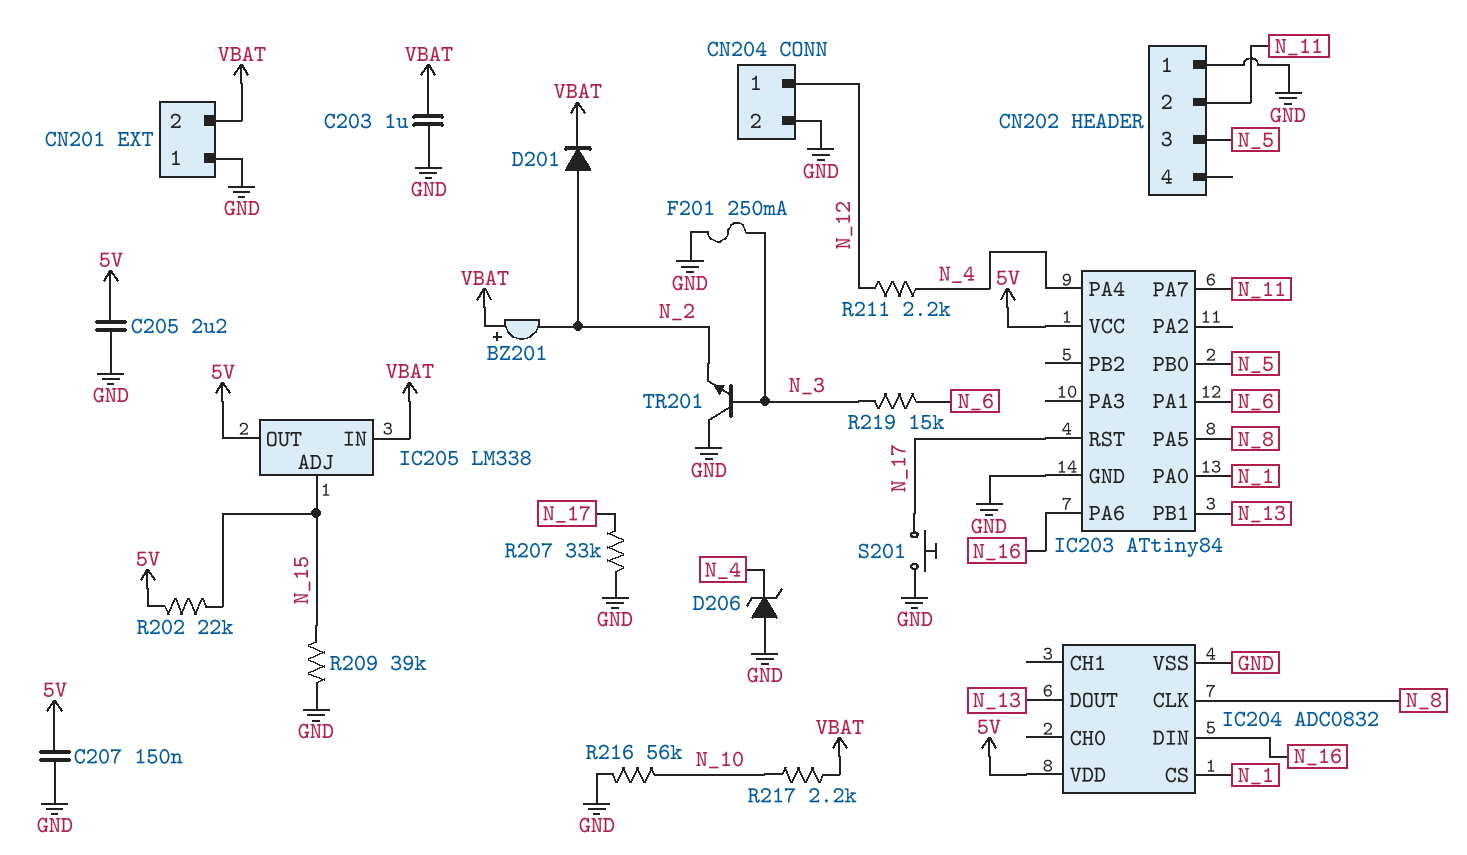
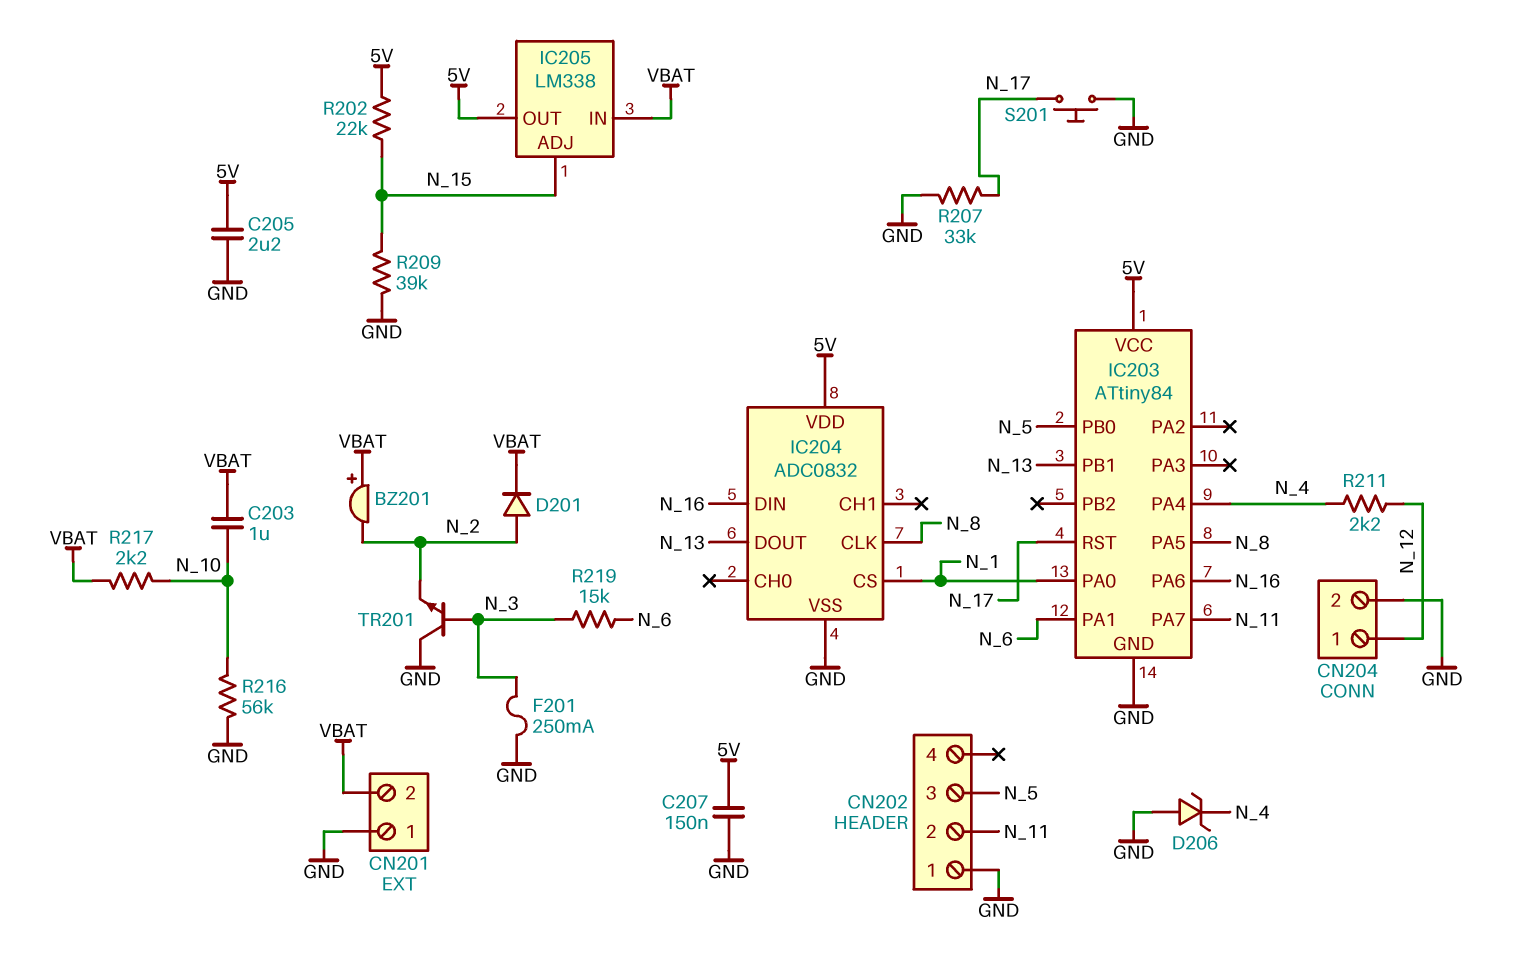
C203: 1uF (GND, VBAT) -> 1uF (N_10, VBAT)

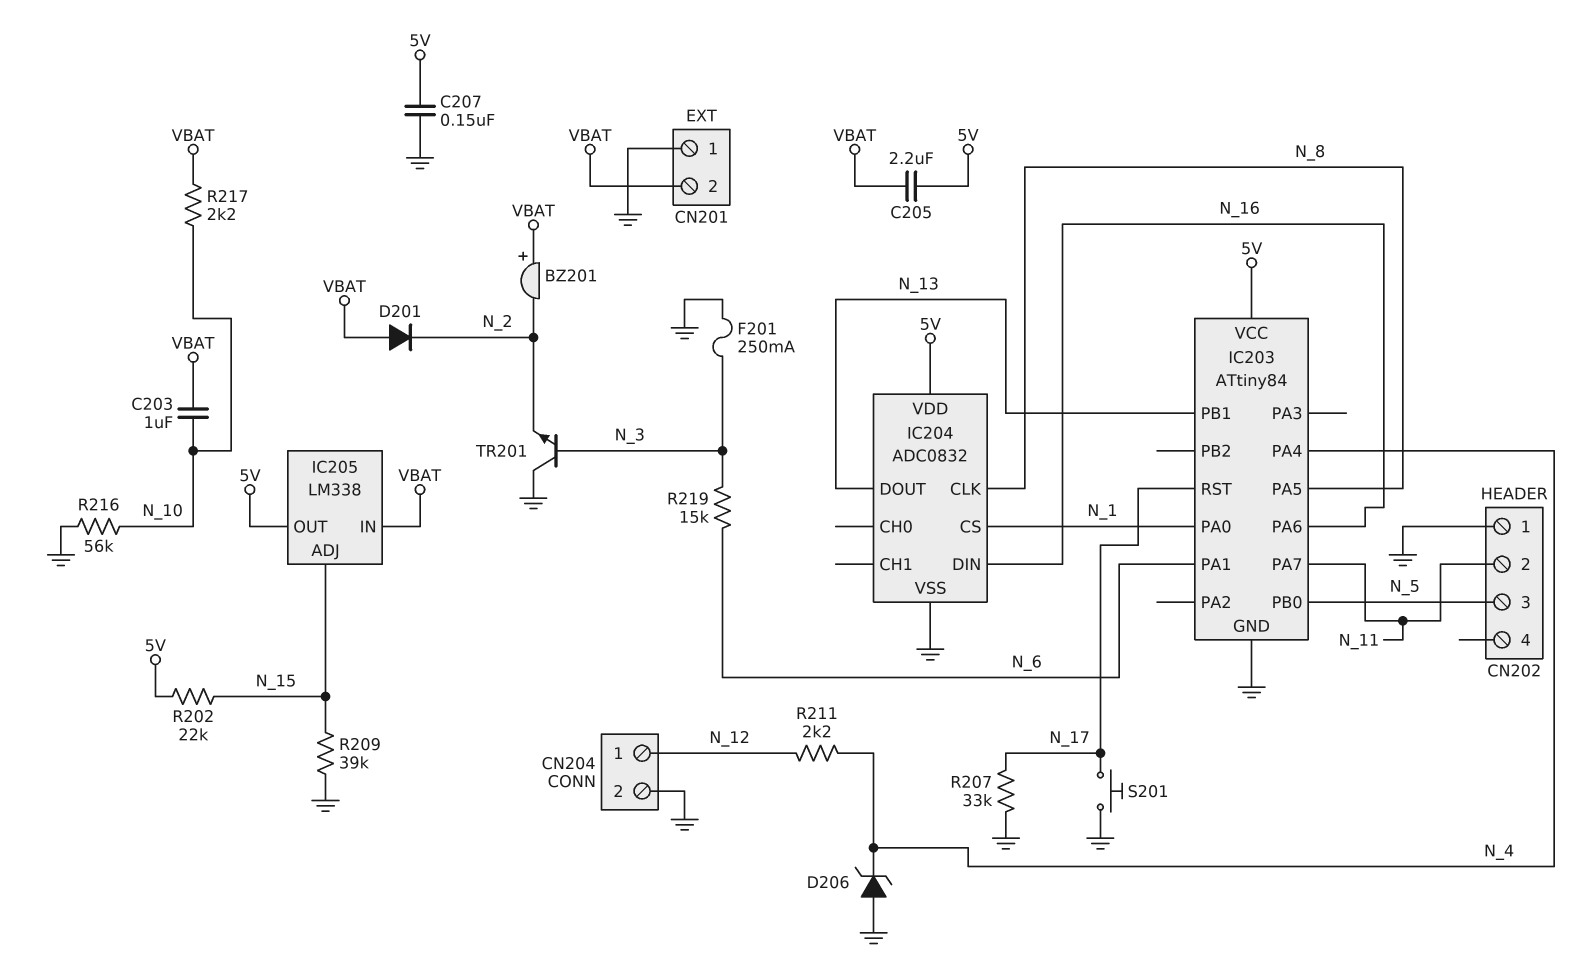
C205: 2.2uF (5V, GND) -> 2.2uF (5V, VBAT)
D201: diode (A N_2, K VBAT) -> diode (A VBAT, K N_2)

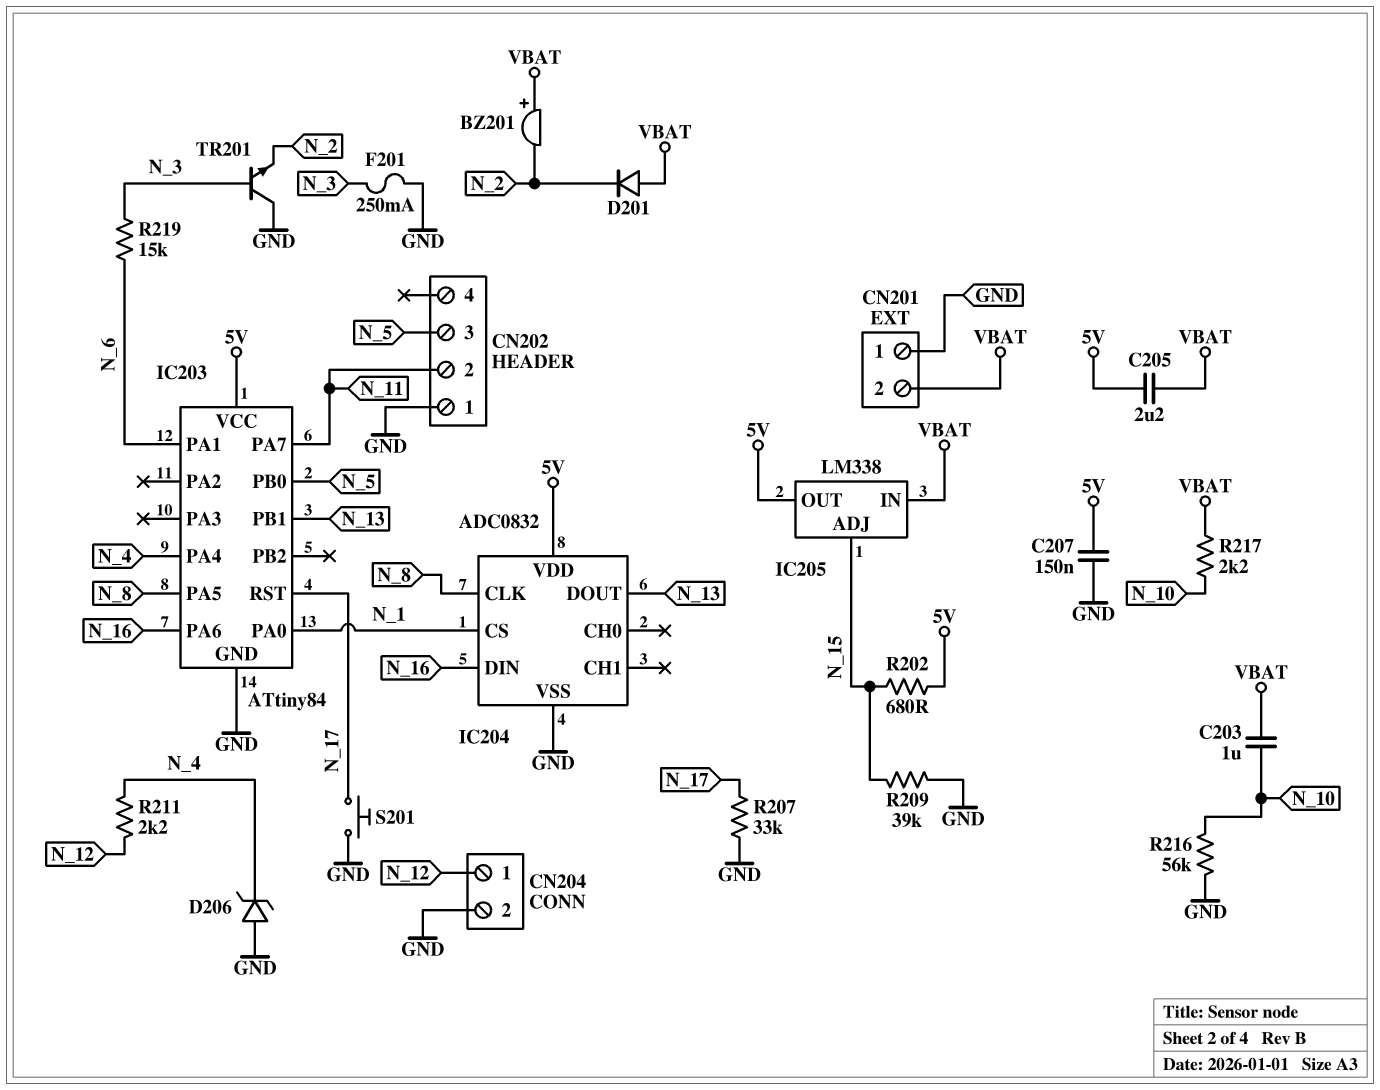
R202: 22k (5V, N_15) -> 680 (5V, N_15)

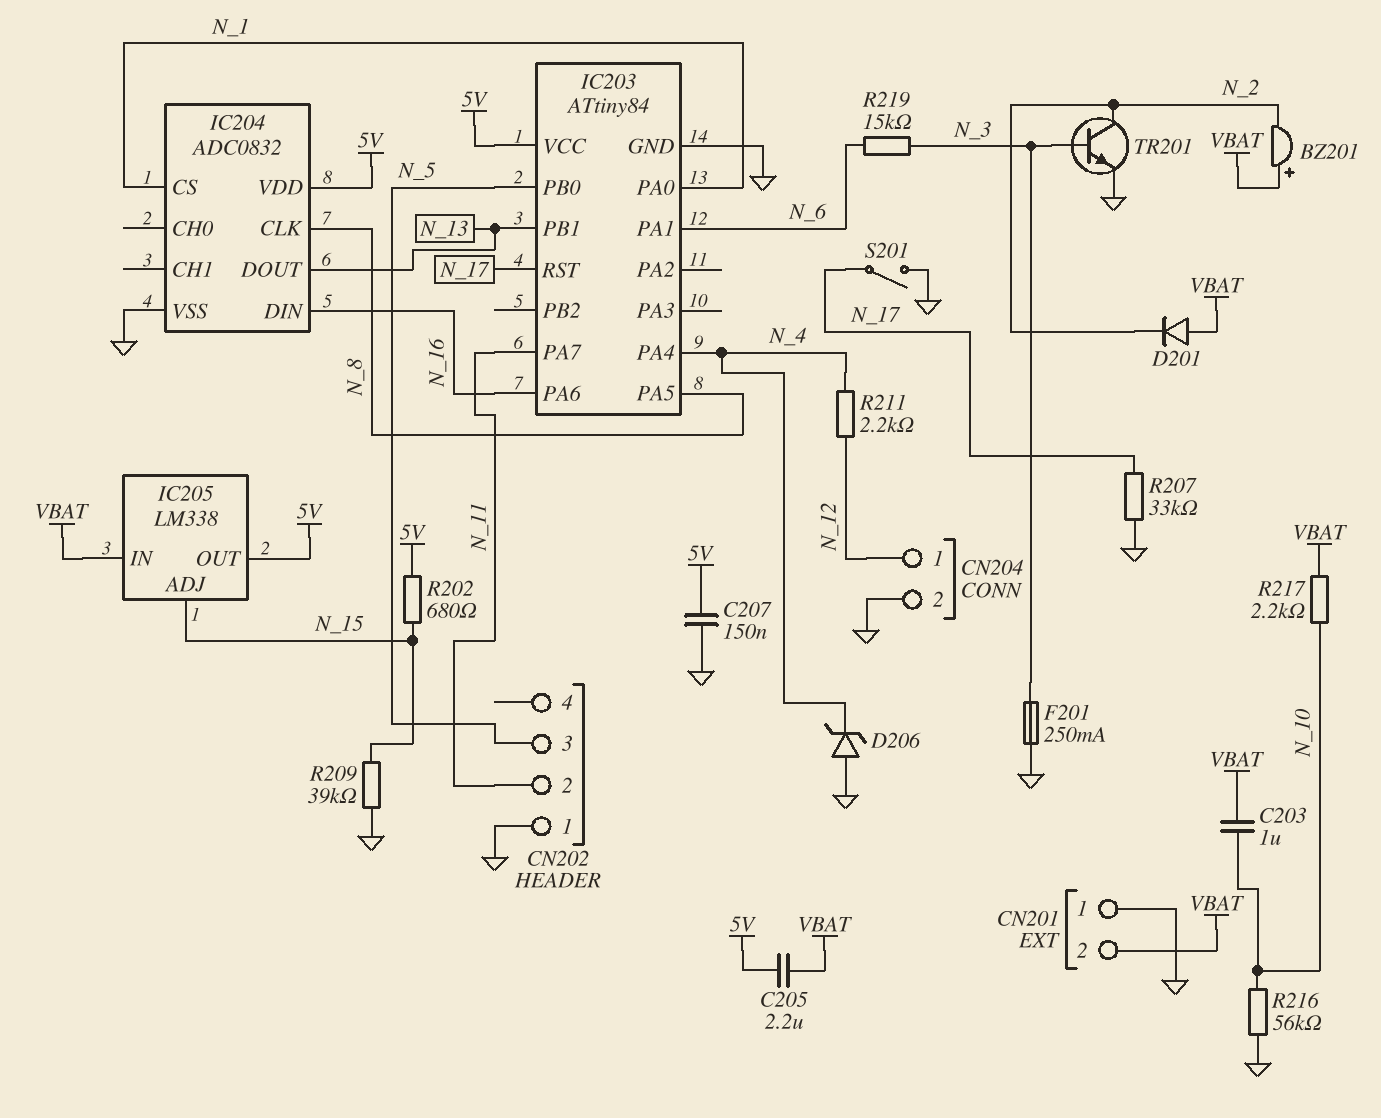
S201: button (GND, N_17) -> switch (GND, N_17)
TR201: NPN (B N_3, C GND, E N_2) -> NPN (B N_3, C N_2, E GND)

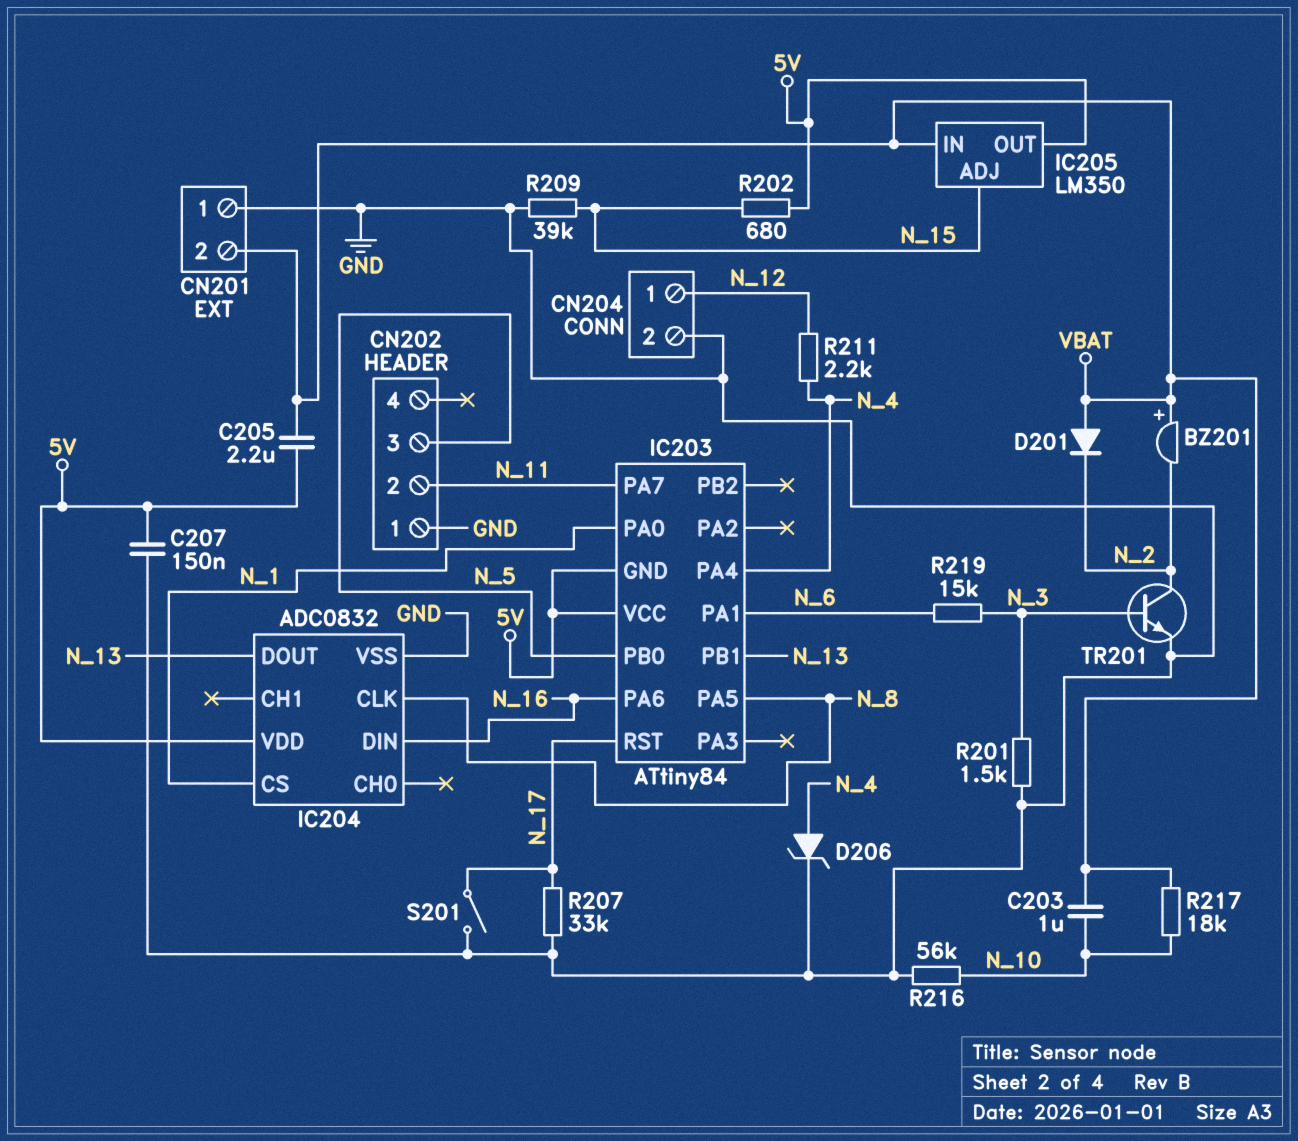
D206: zener (A GND, K N_4) -> zener (A N_4, K GND)
F201: 250mA (GND, N_3) -> none
IC203 pin GND: GND -> 5V
IC205: LM338 -> LM350
R201: none -> 1.5k (GND, N_3)
R217: 2.2k (N_10, VBAT) -> 18k (N_10, VBAT)

